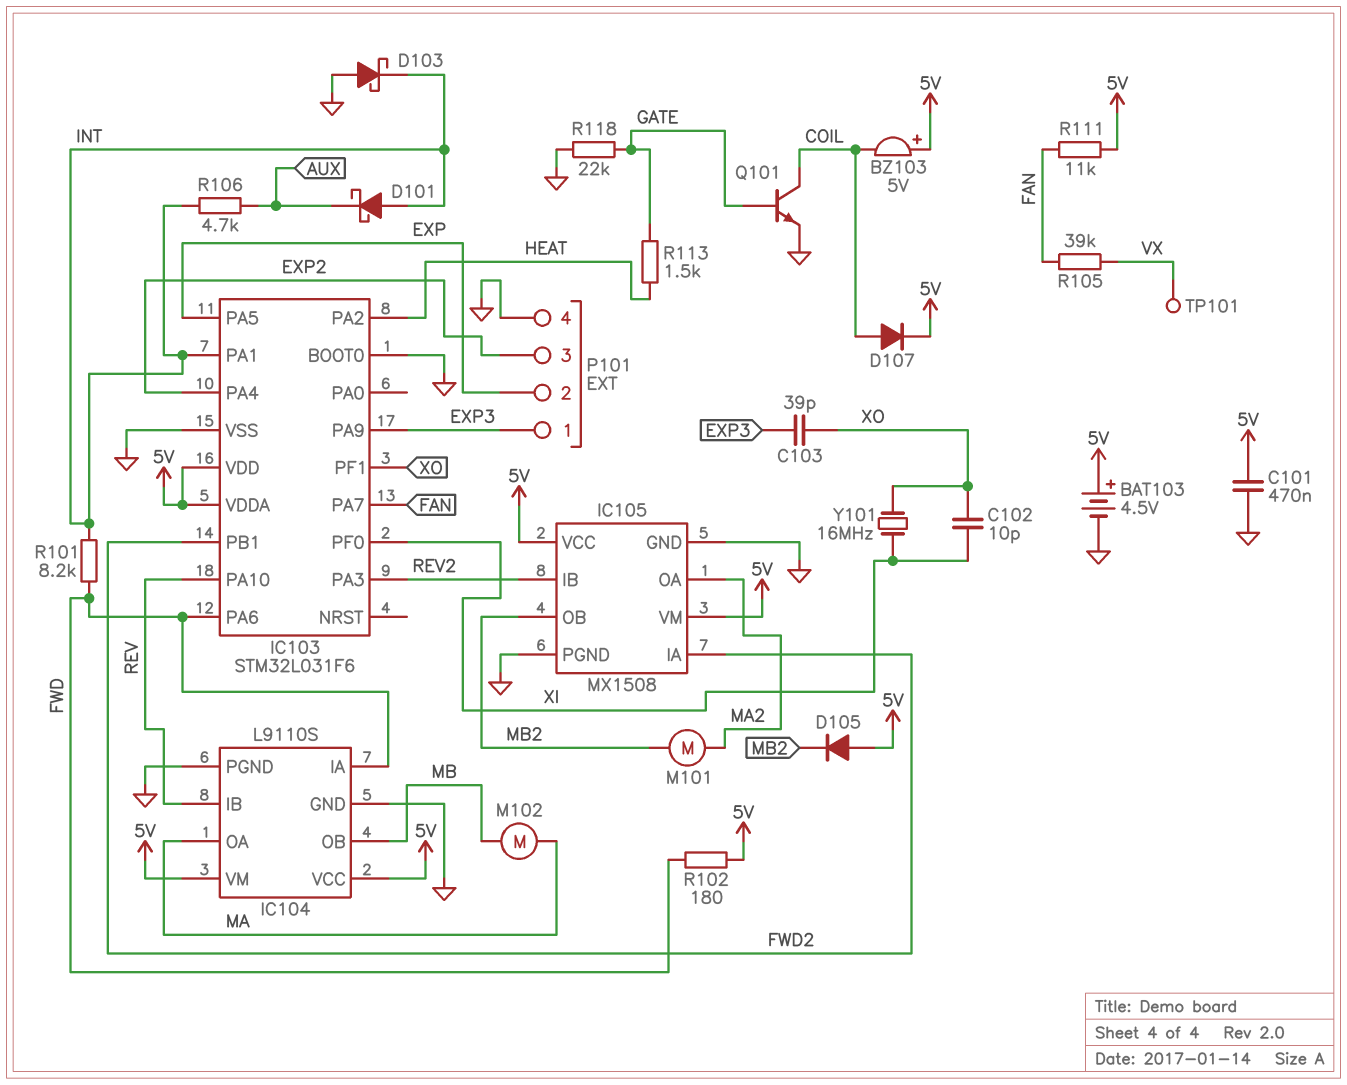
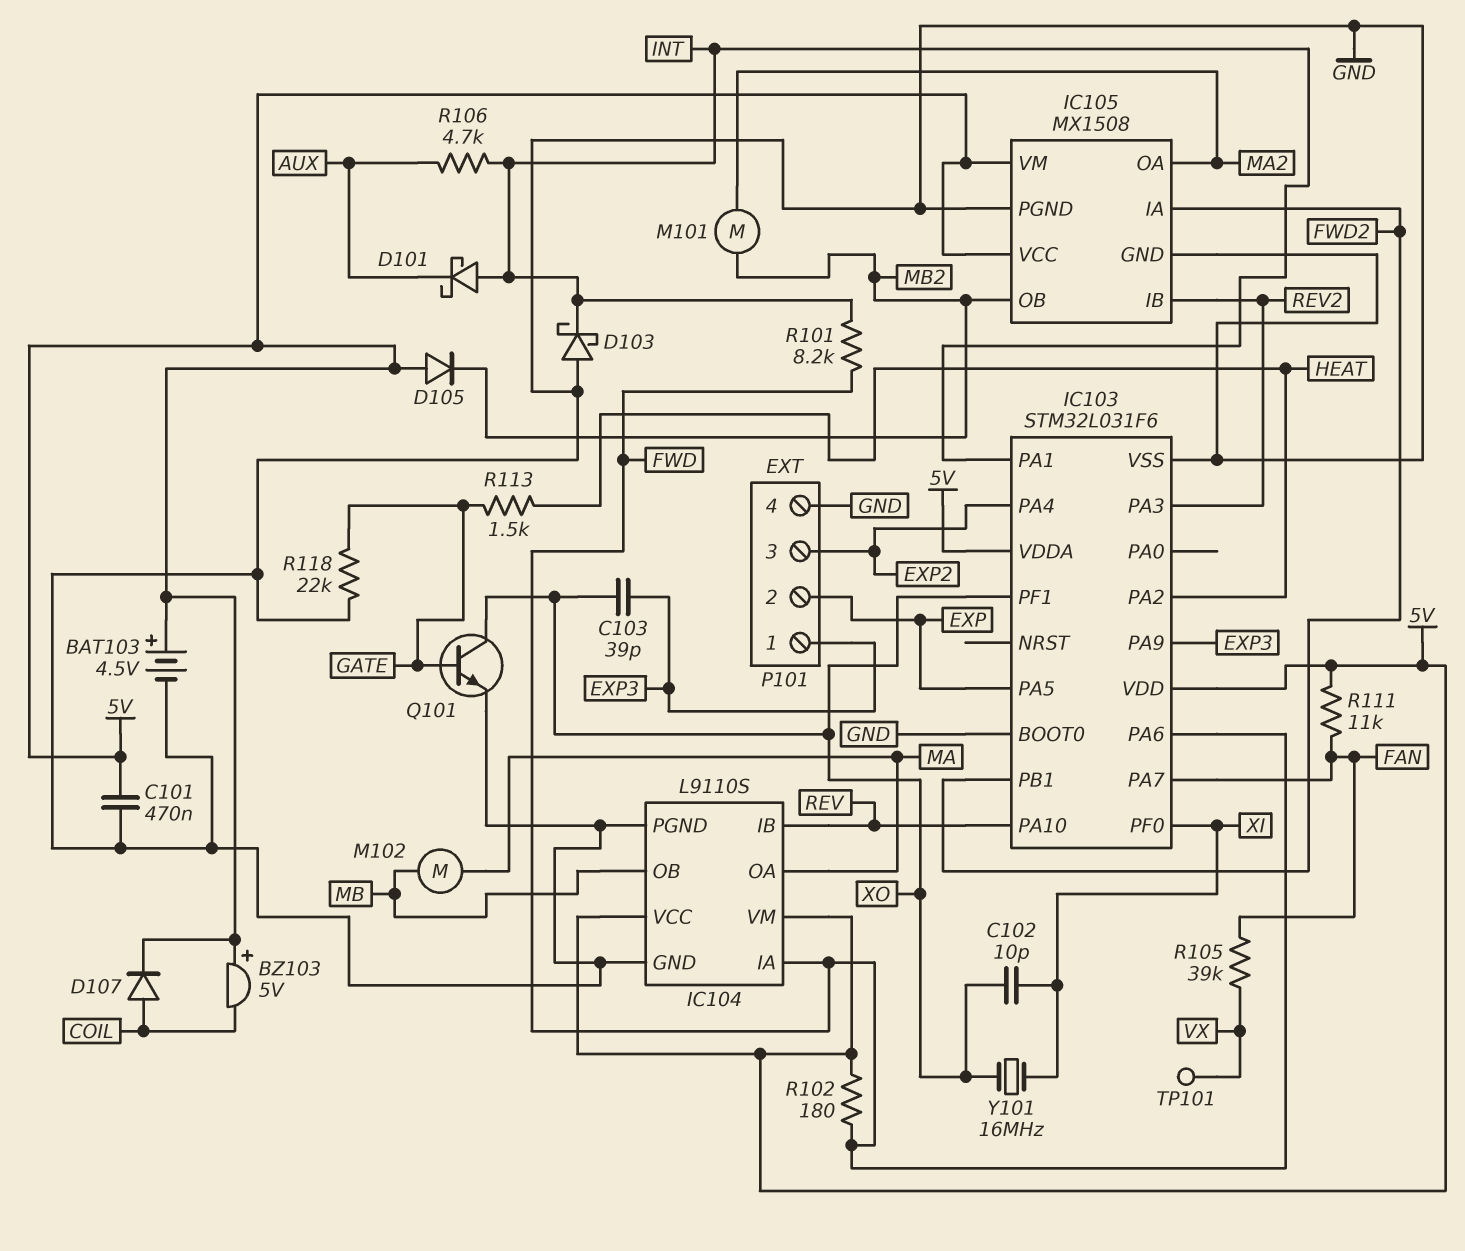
Q101: NPN (B GATE, C COIL, E GND) -> NPN (B GATE, C XO, E GND)

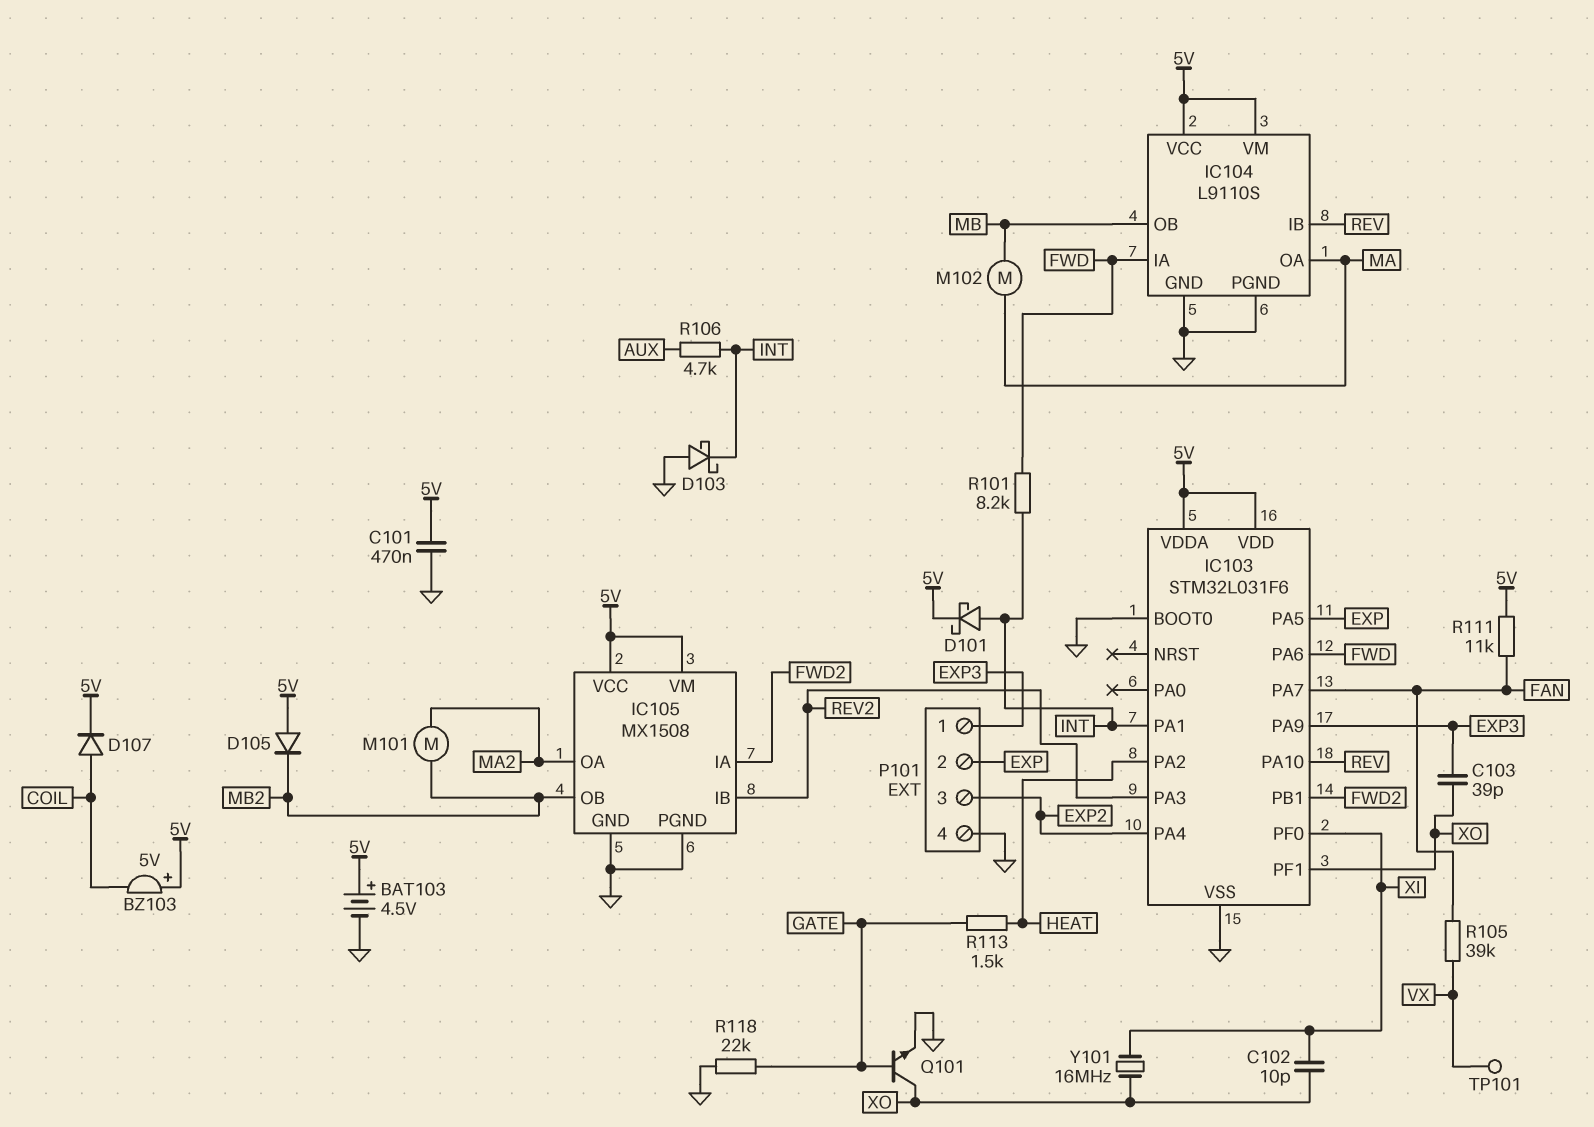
D101: schottky (A INT, K AUX) -> schottky (A INT, K 5V)
R102: 180 (5V, FWD) -> none

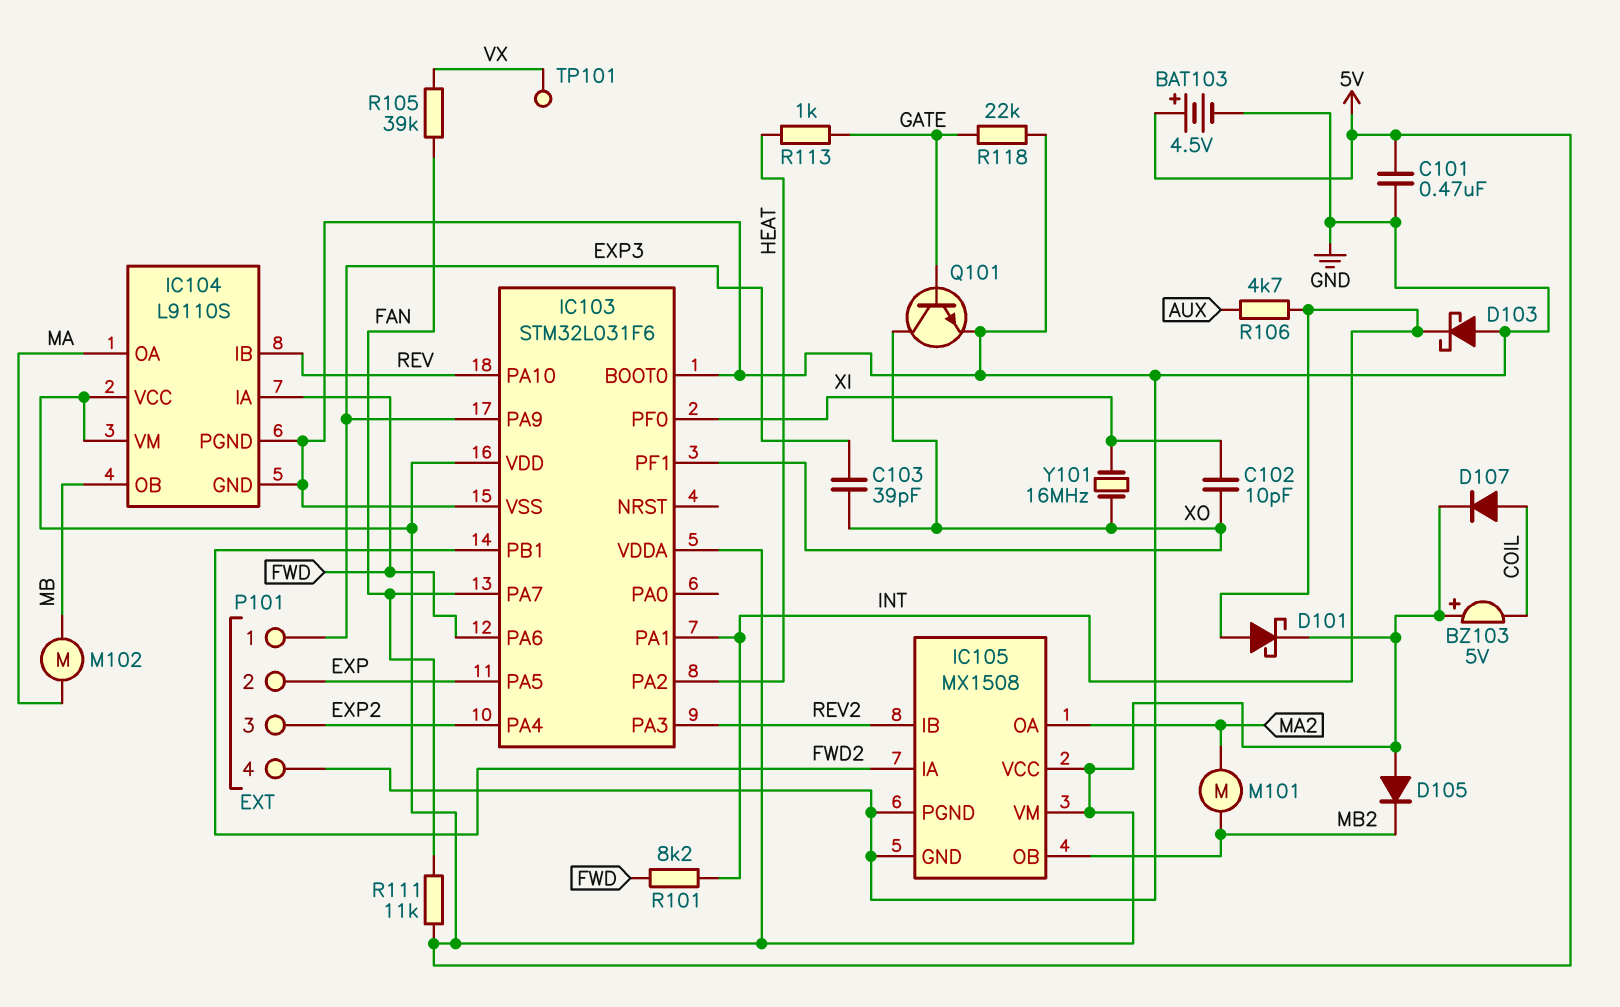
R113: 1.5k (GATE, HEAT) -> 1k (GATE, HEAT)

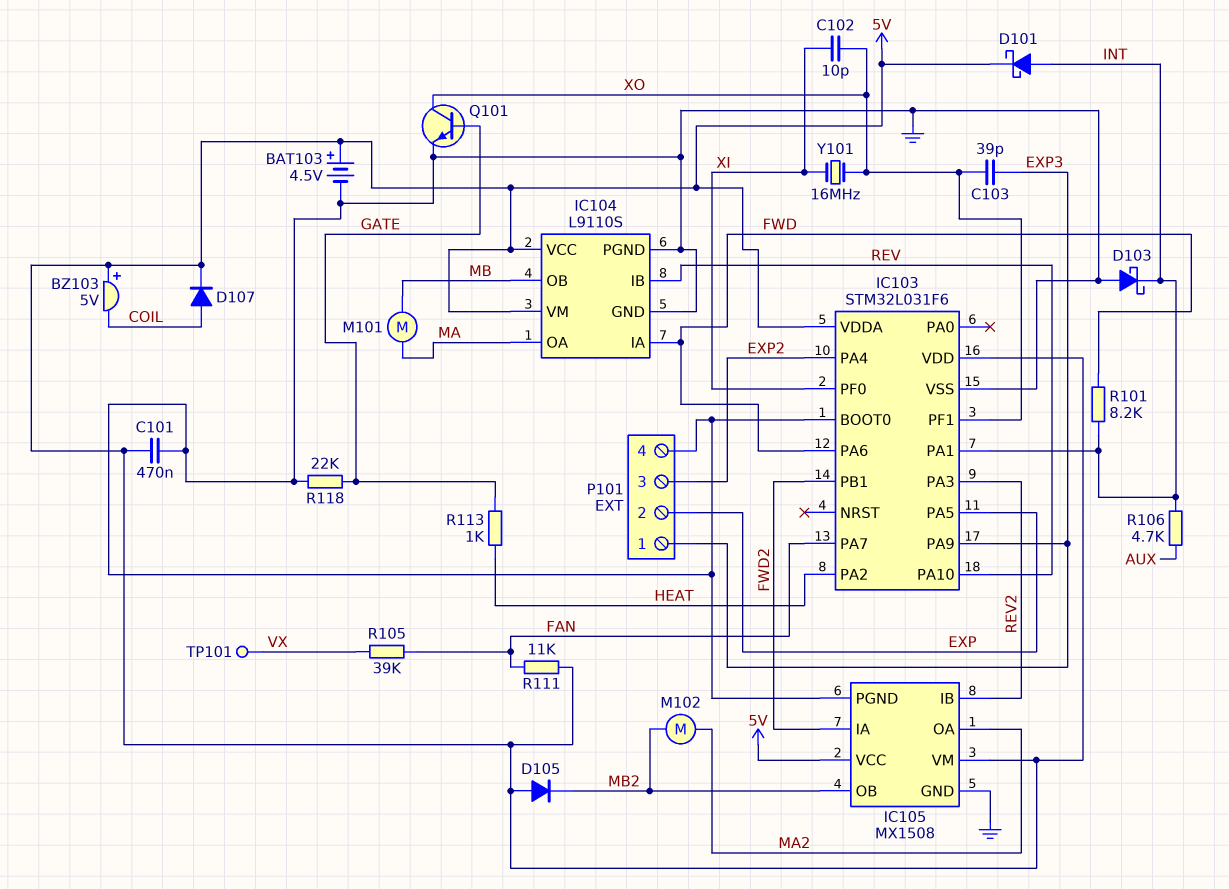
M101: motor (MA2, MB2) -> motor (MA, MB)
M102: motor (MA, MB) -> motor (MA2, MB2)

